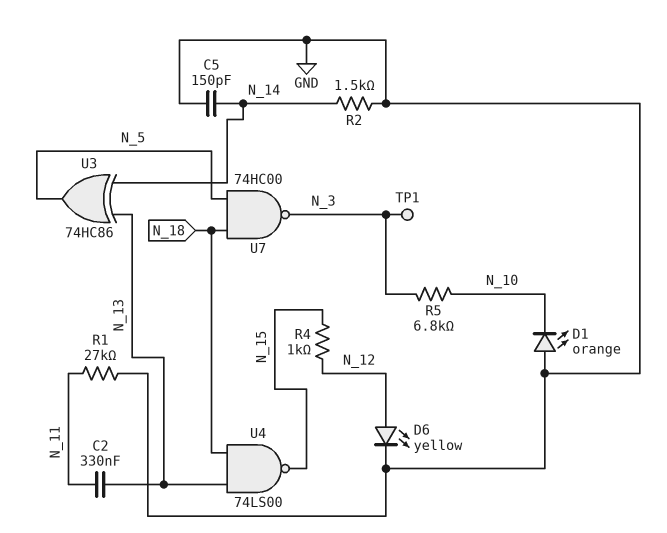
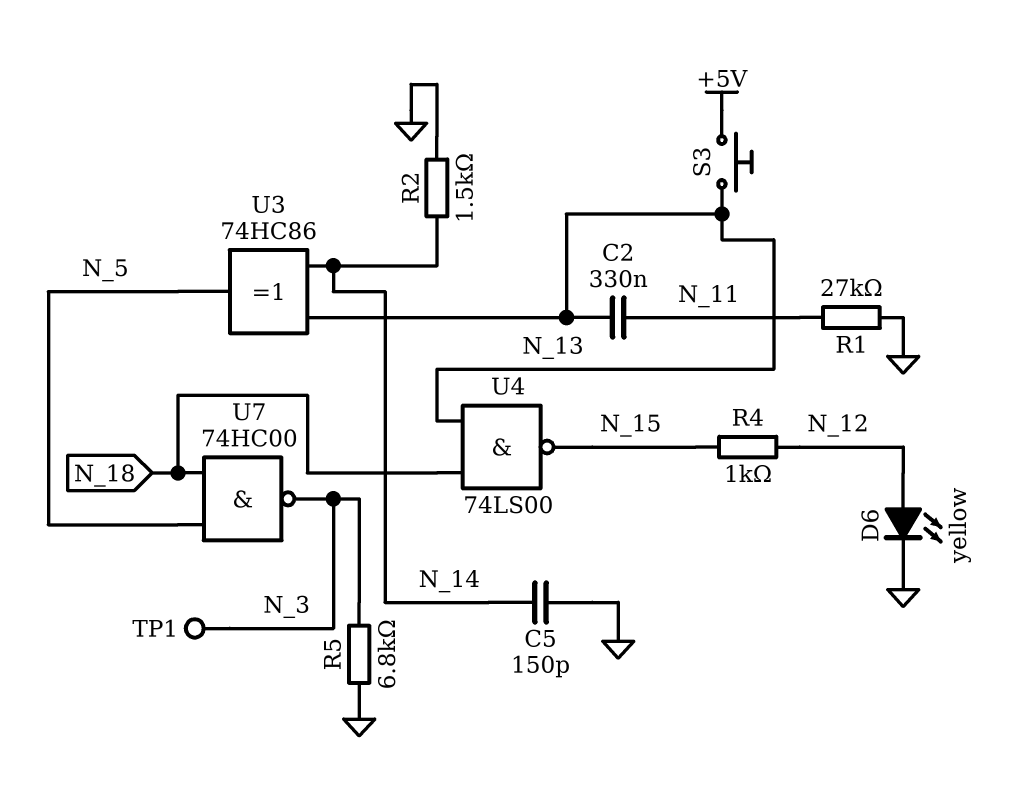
D1: LED orange (A GND, K N_10) -> none
R5: 6.8k (N_3, N_10) -> 6.8k (GND, N_3)
S3: none -> button (+5V, N_13)

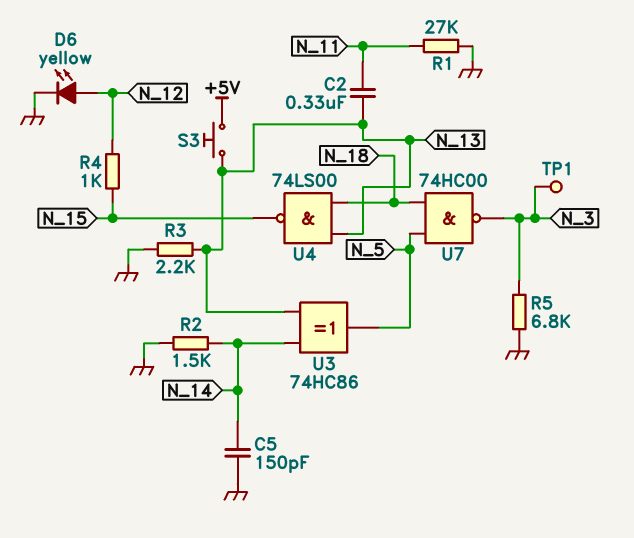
R3: none -> 2.2k (GND, N_13)

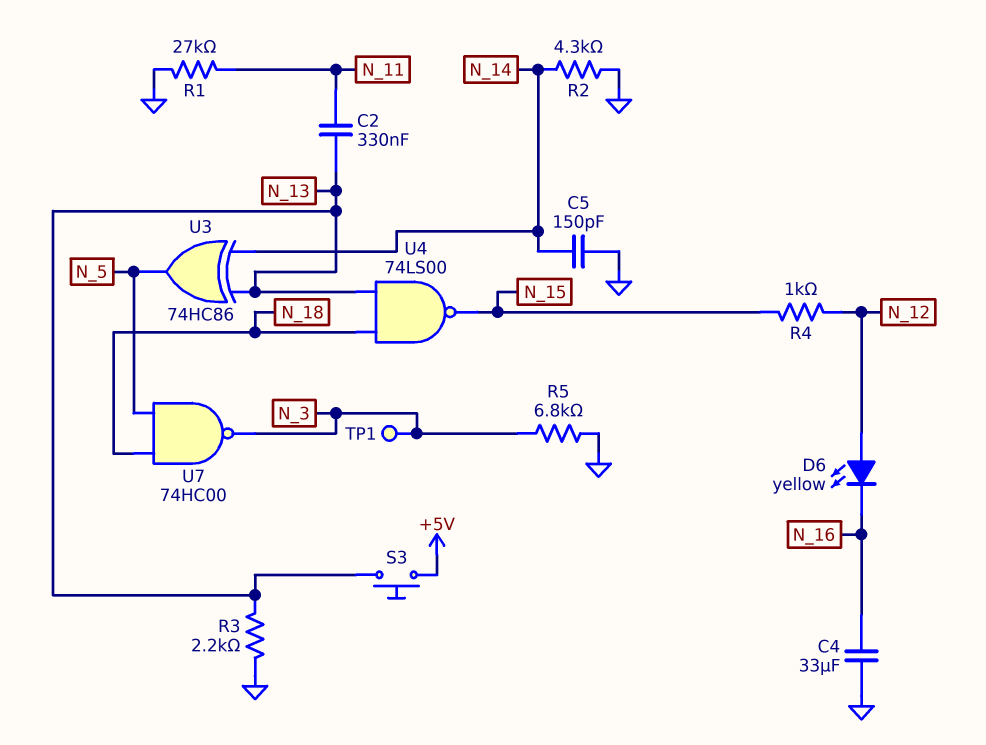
C4: none -> 33uF (GND, N_16)
D6: LED yellow (A N_12, K GND) -> LED yellow (A N_12, K N_16)
R2: 1.5k (GND, N_14) -> 4.3k (GND, N_14)

